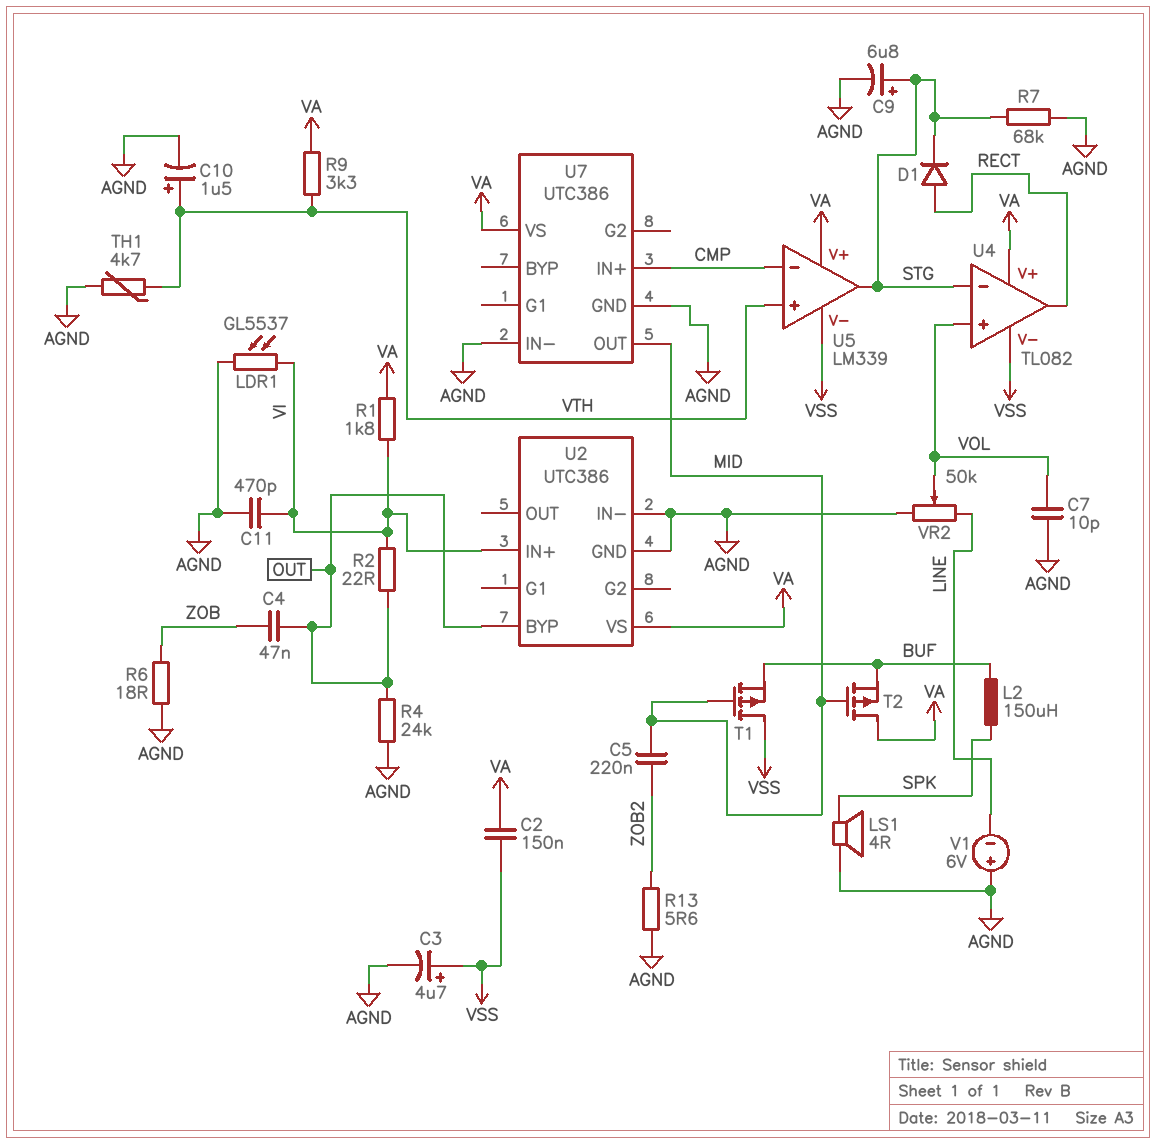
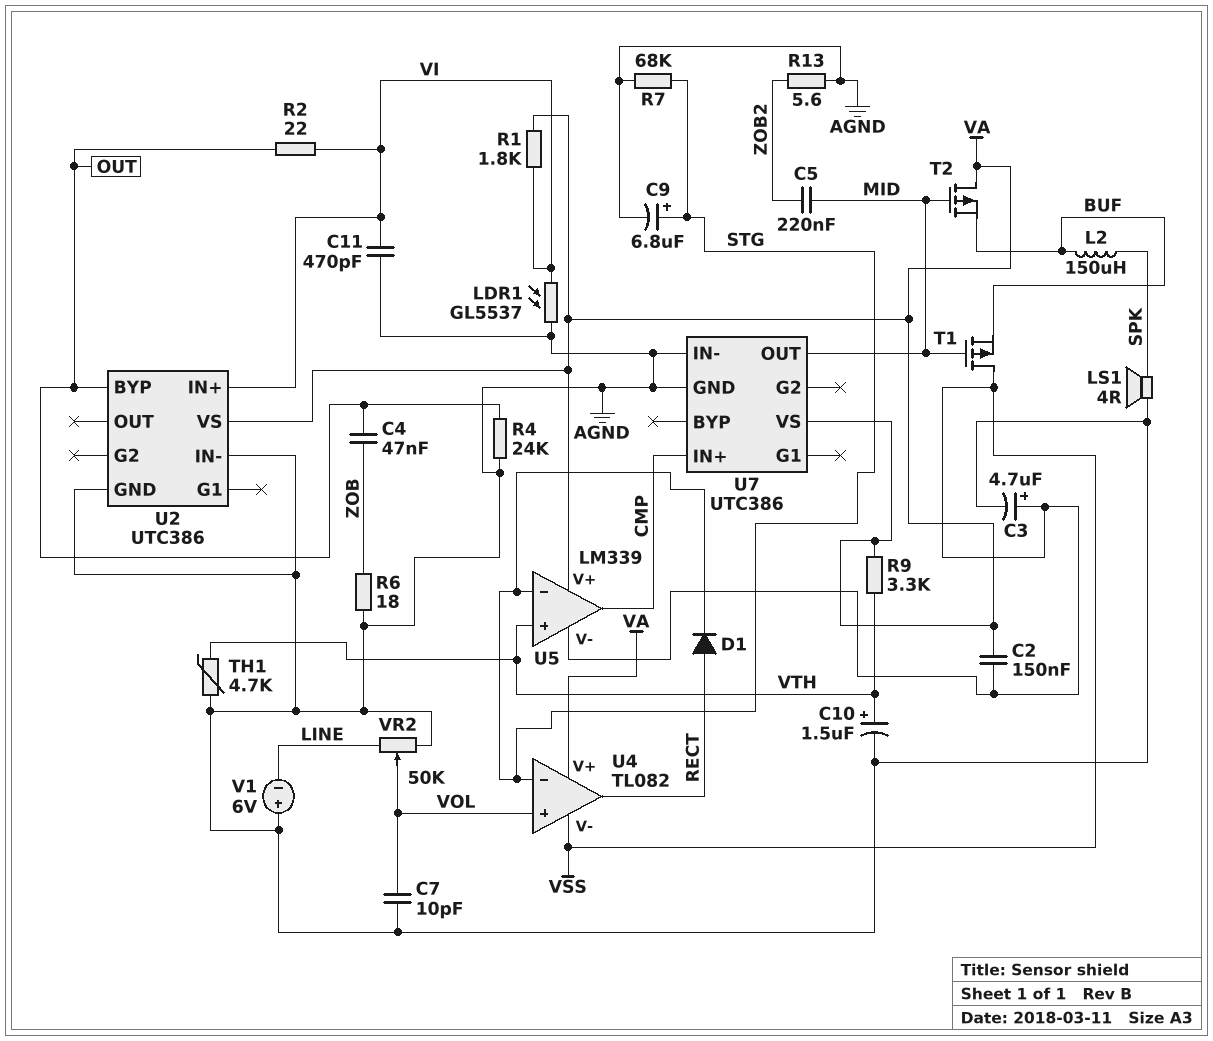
U5 pin in-: CMP -> STG
U5 pin out: STG -> CMP

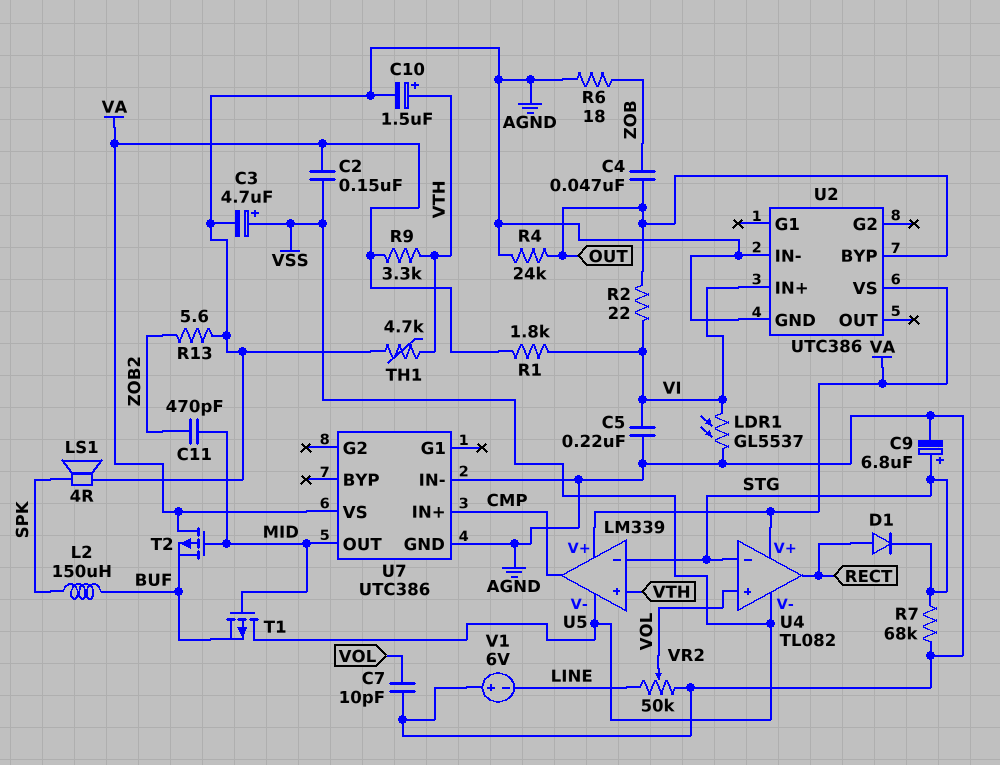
C5: 220nF (MID, ZOB2) -> 220nF (AGND, VI)
C11: 470pF (AGND, VI) -> 470pF (MID, ZOB2)

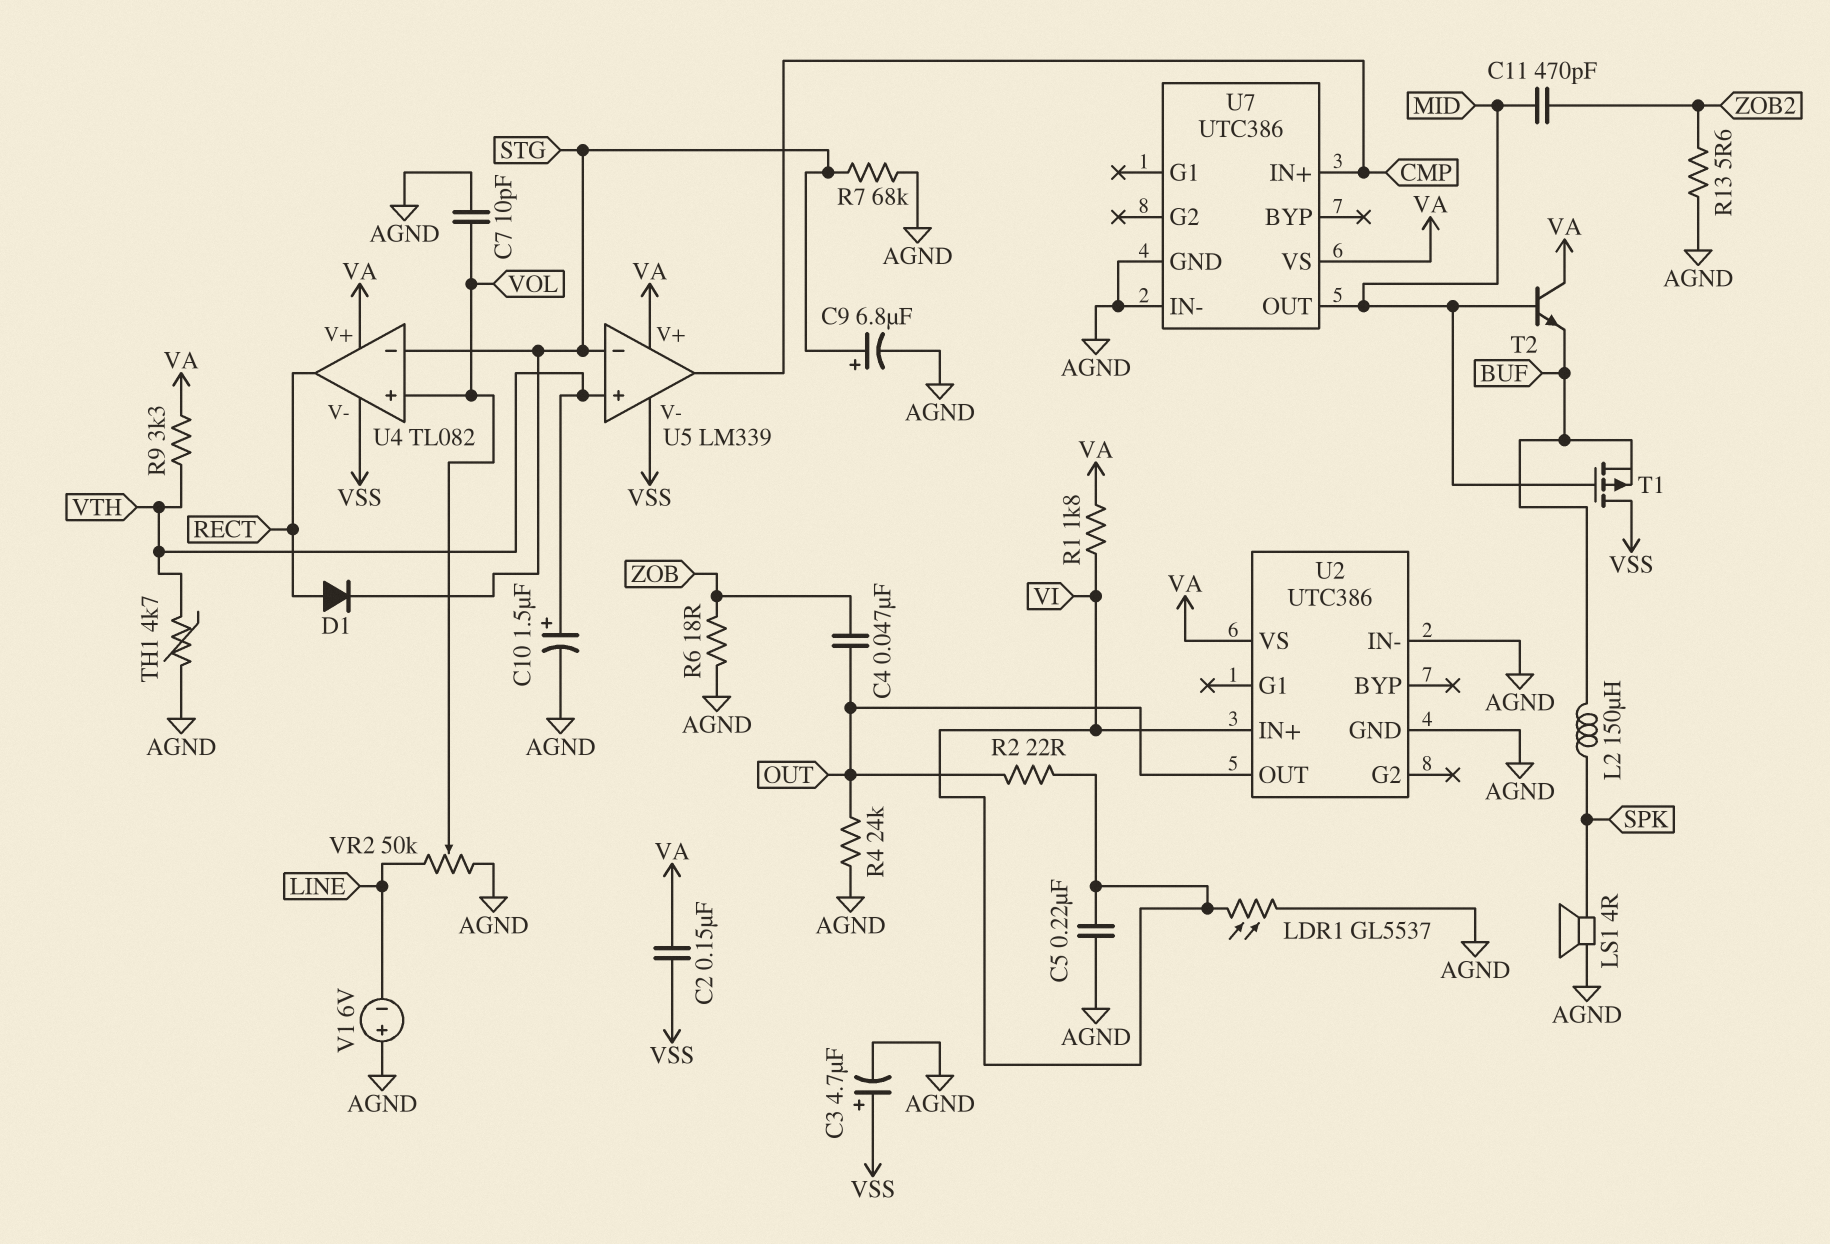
T2: PMOS (G MID, D VA, S BUF) -> NPN (B MID, C VA, E BUF)
U2 pin BYP: OUT -> none
U2 pin OUT: none -> OUT

